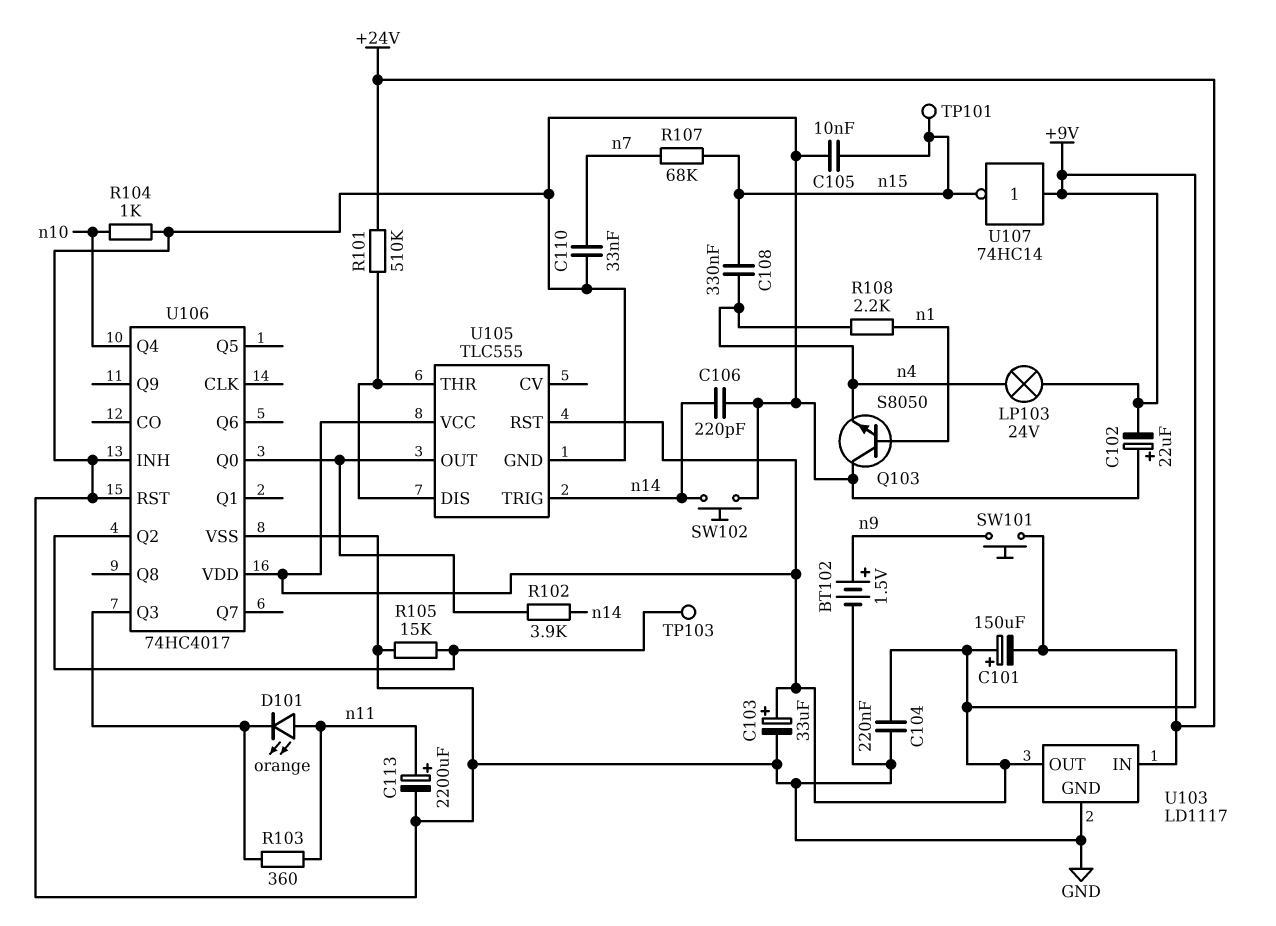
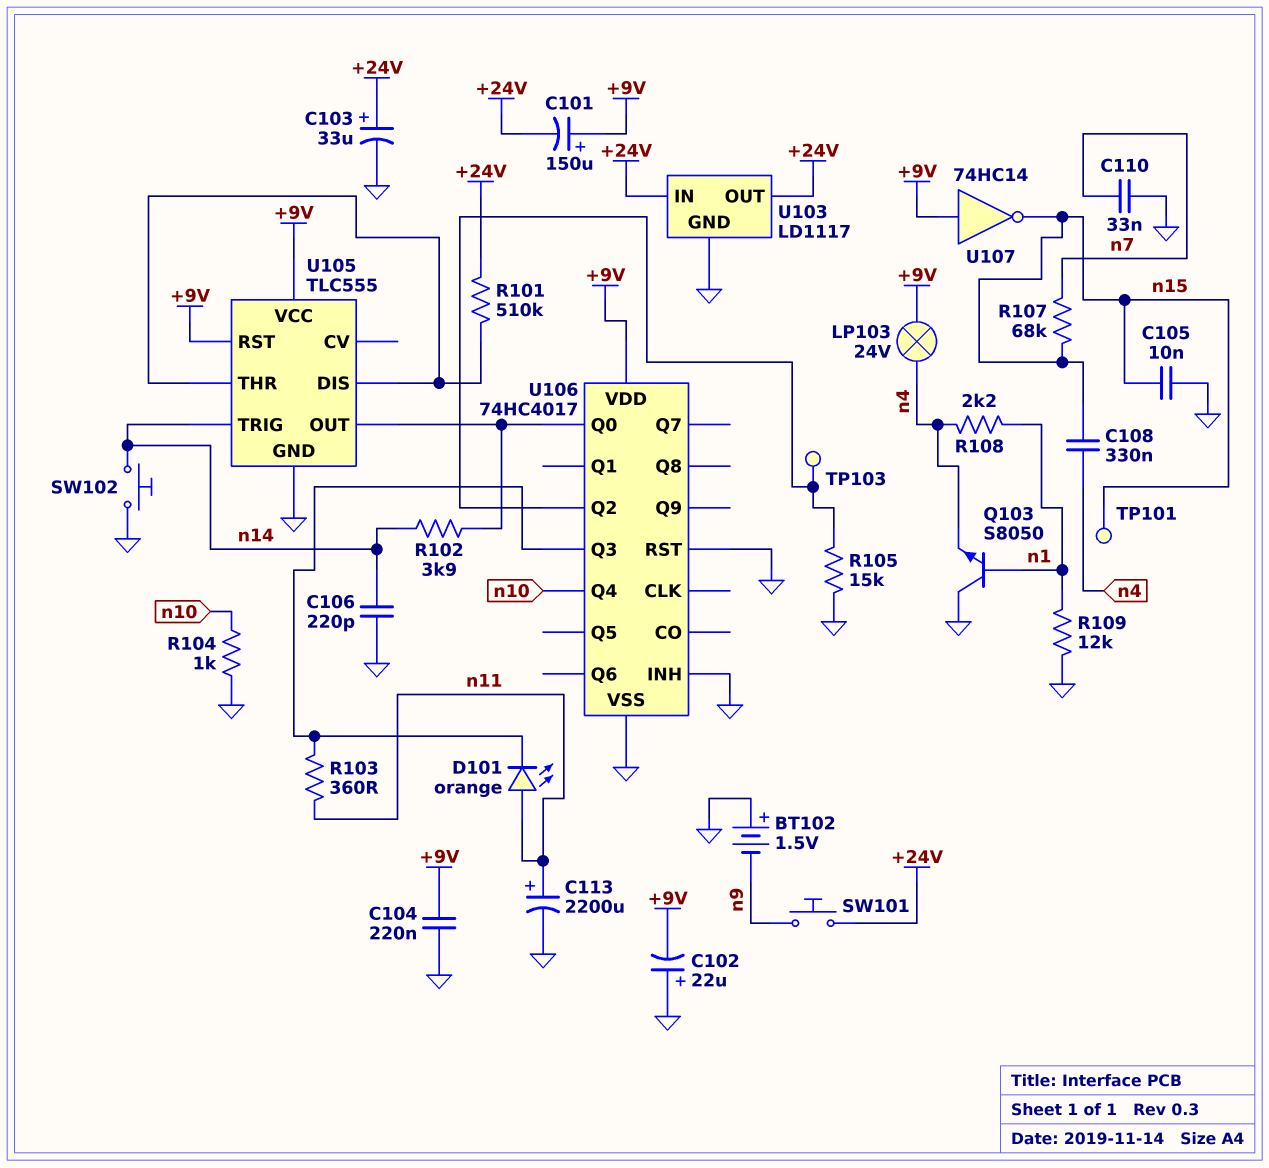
BT102: 1.5V (plus n9, minus GND) -> 1.5V (plus GND, minus n9)
C103: 33uF (plus +9V, minus GND) -> 33uF (plus +24V, minus GND)
R109: none -> 12k (GND, n1)
U103 pin OUT: +9V -> +24V

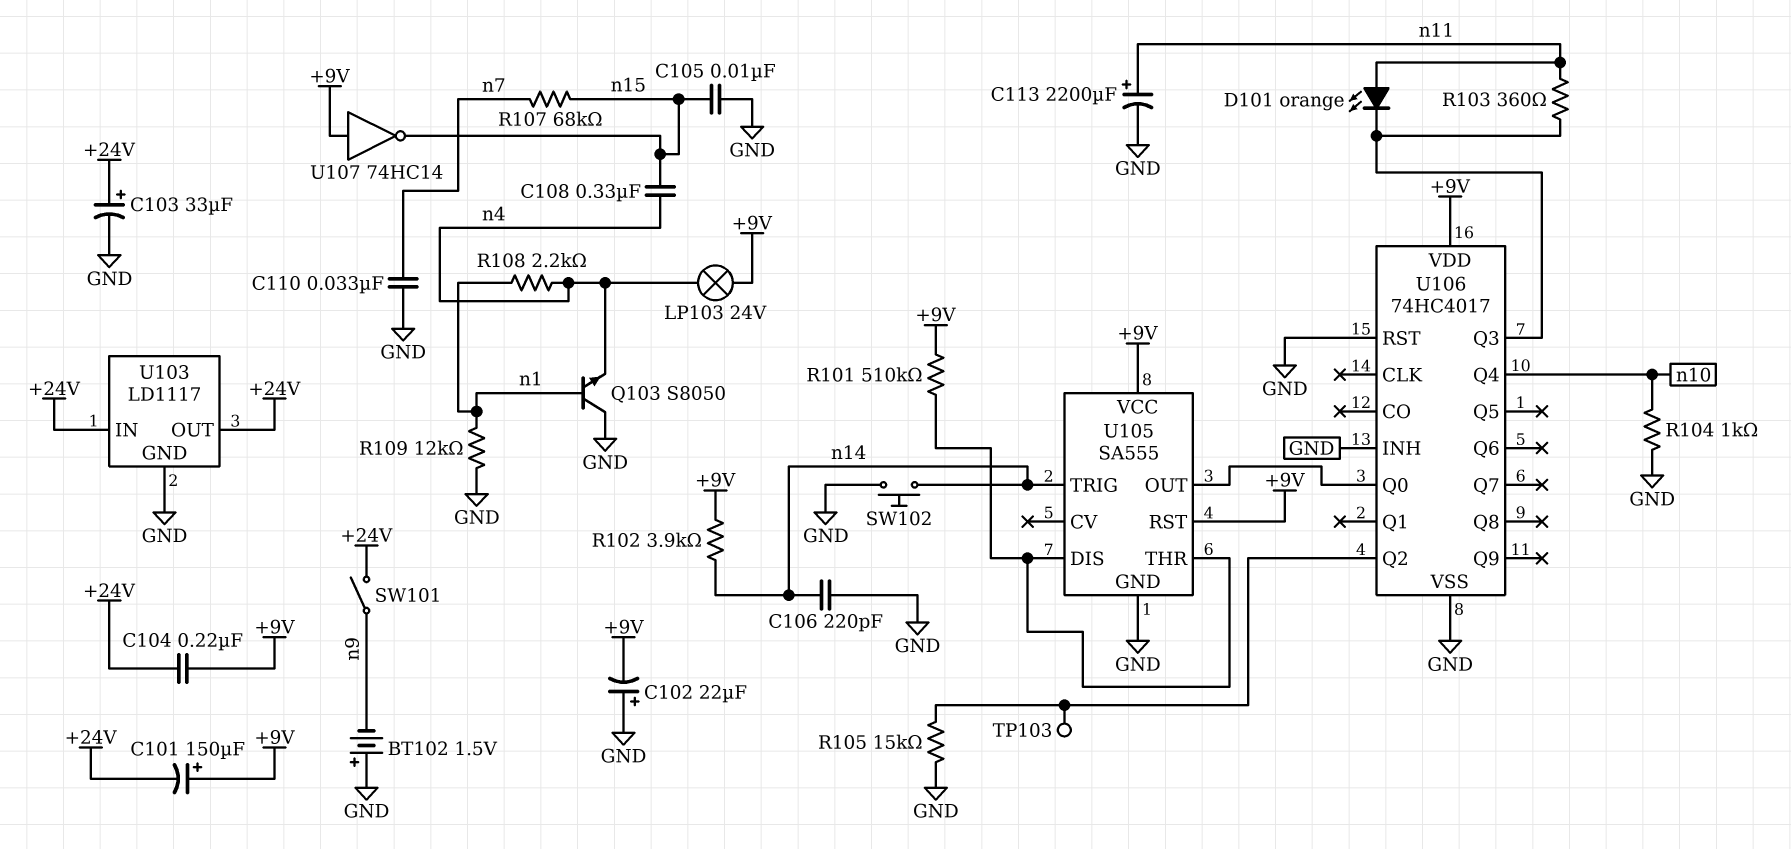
C104: 220nF (+9V, GND) -> 220nF (+9V, +24V)
R101: 510k (+24V, U105/DIS) -> 510k (+9V, U105/DIS)
R102: 3.9k (U105/OUT, n14) -> 3.9k (+9V, n14)
SW101: button (+24V, n9) -> switch (+24V, n9)
TP101: test point (n15) -> none
U105: TLC555 -> SA555

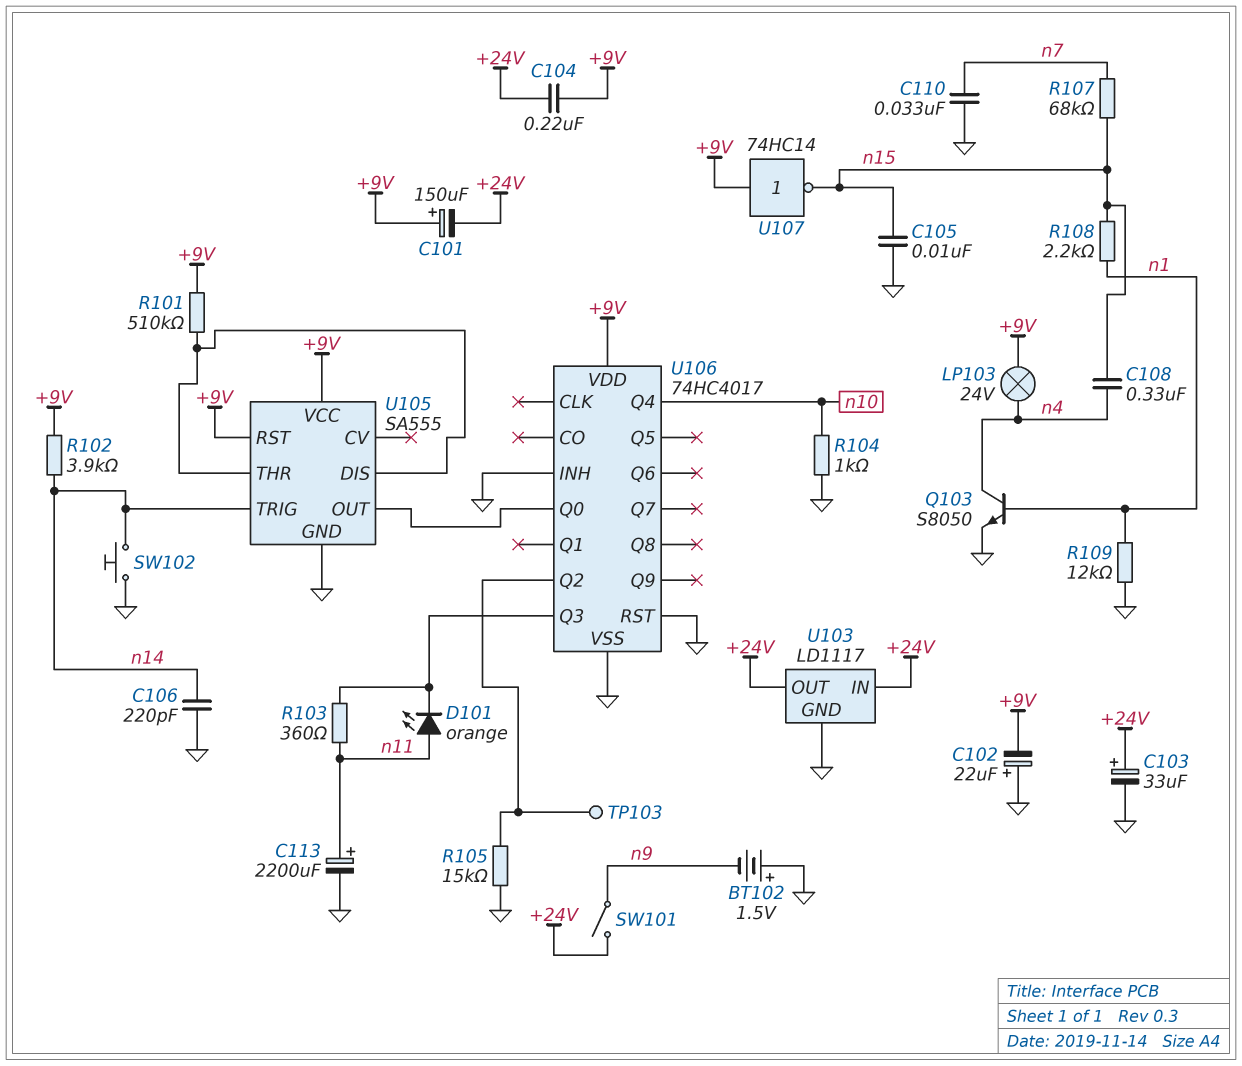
Q103: NPN S8050 (B n1, C GND, E n4) -> NPN S8050 (B n1, C n4, E GND)
R108: 2.2k (n1, n4) -> 2.2k (n1, n15)

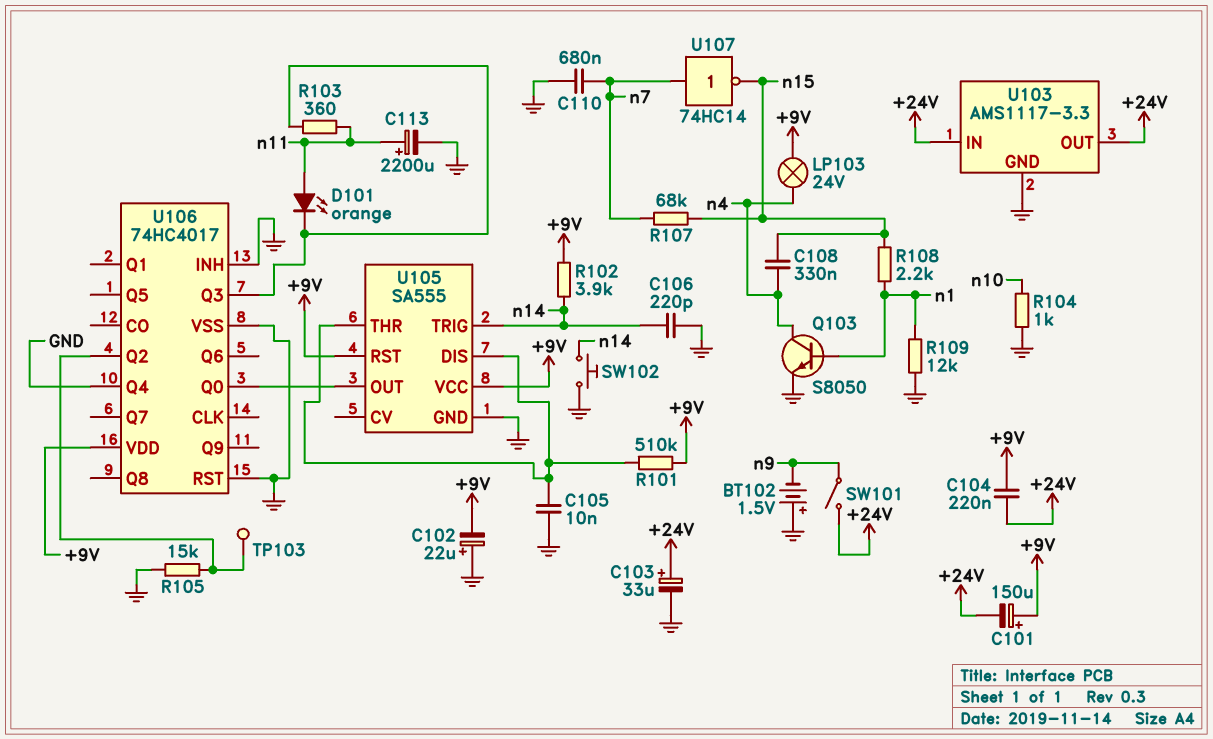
C105: 10nF (GND, n15) -> 10nF (GND, U105/DIS)
C110: 33nF (GND, n7) -> 680nF (GND, n7)
U103: LD1117 -> AMS1117-3.3
U106 pin Q4: n10 -> GND
U107: NOT 74HC14 (in +9V, out n15) -> NOT 74HC14 (in n7, out n15)

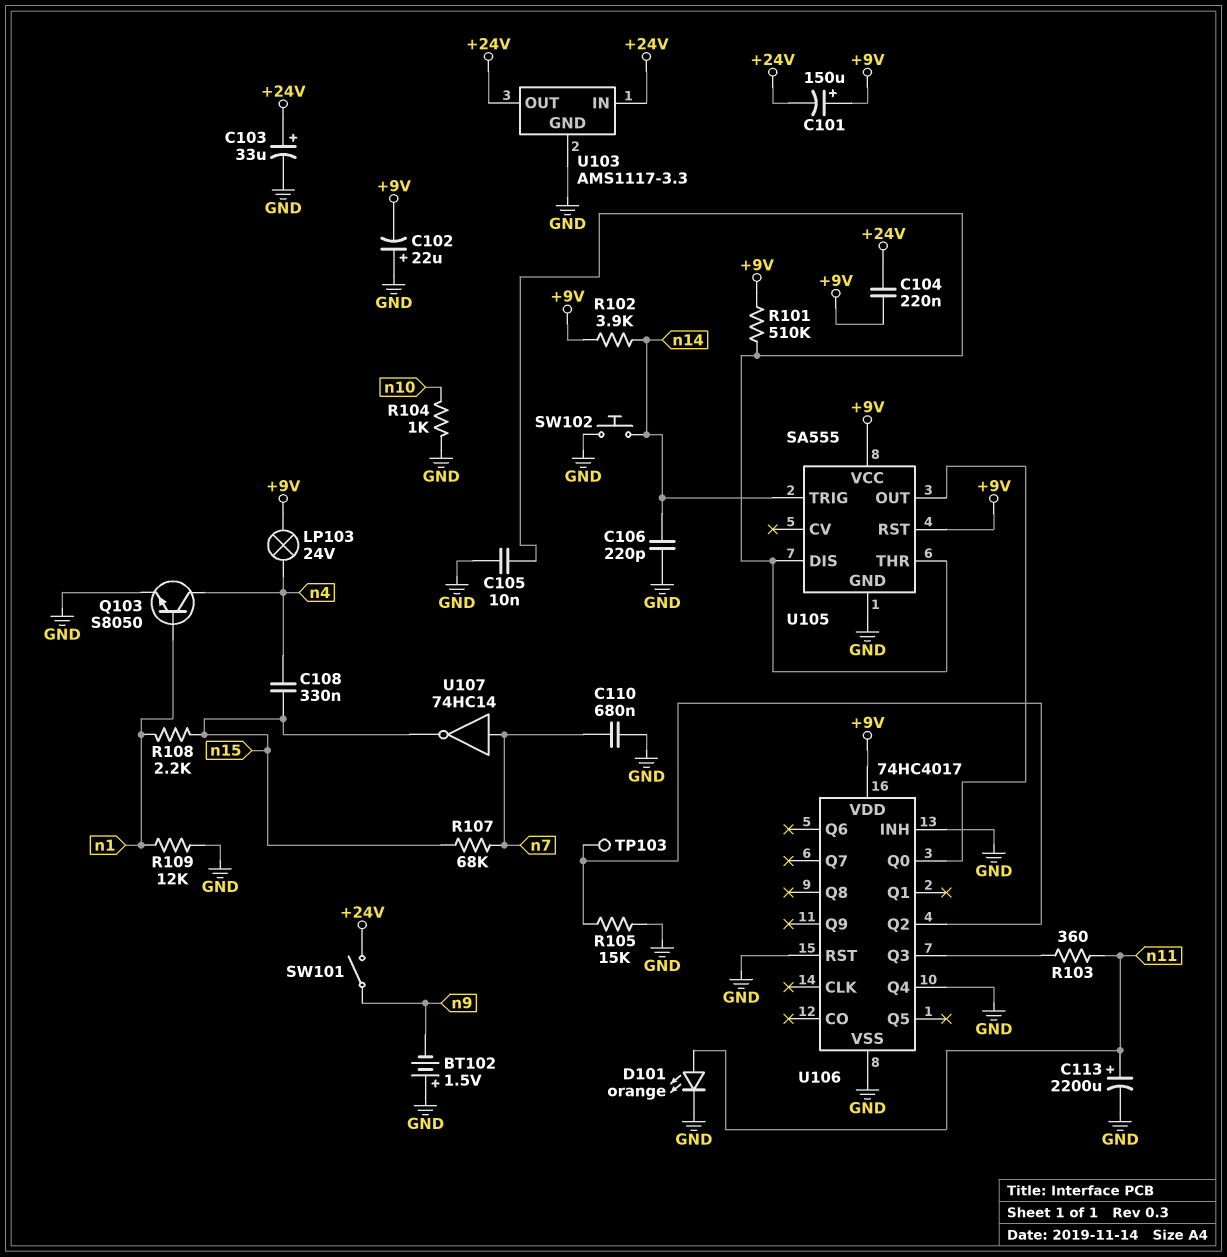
D101: LED orange (A n11, K U106/Q3) -> LED orange (A n11, K GND)

